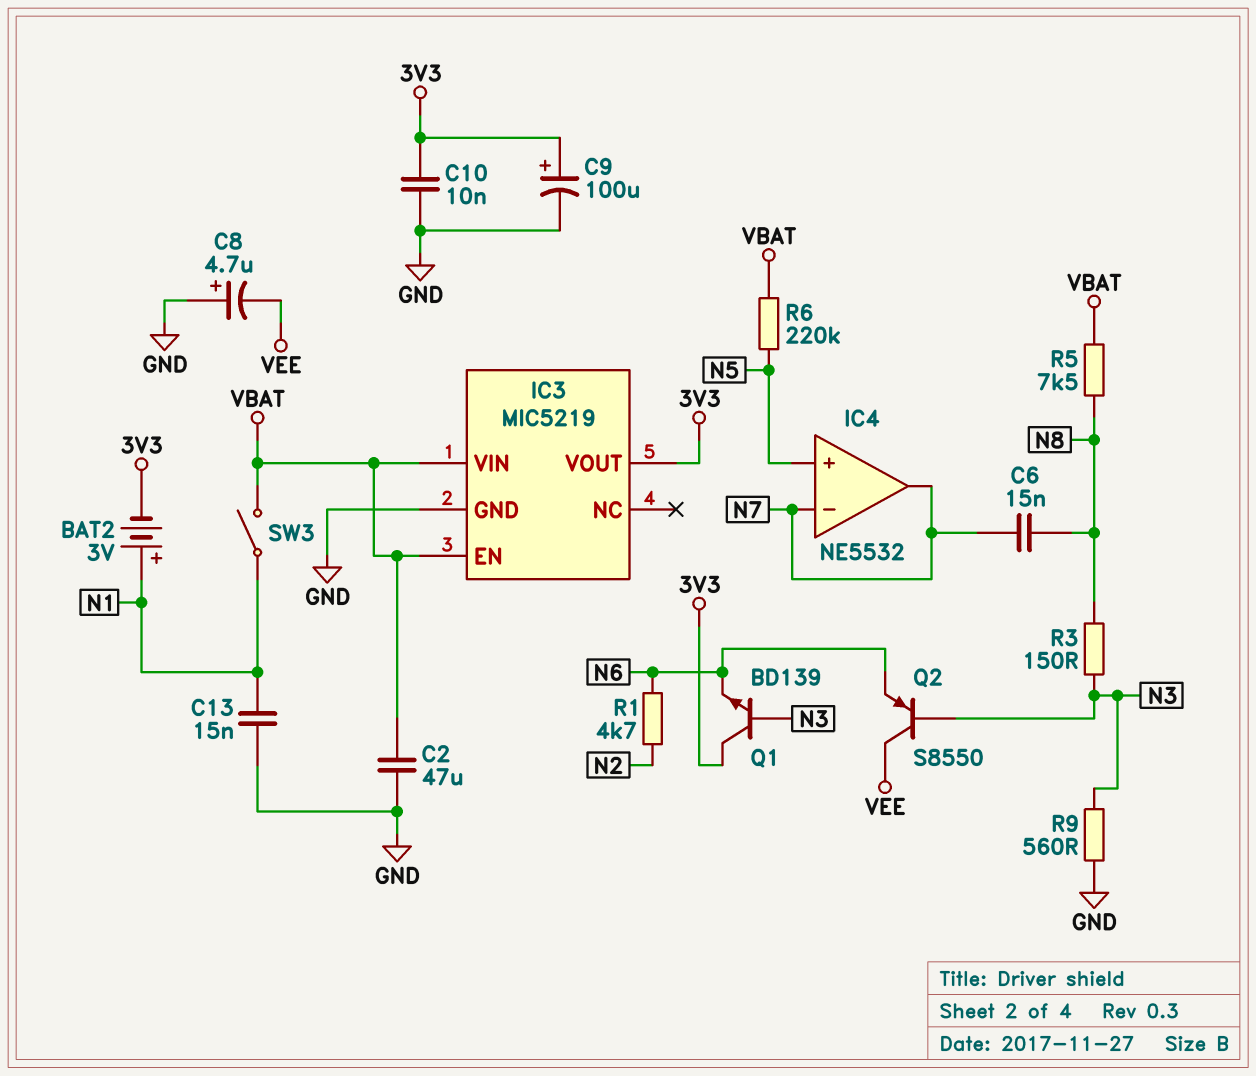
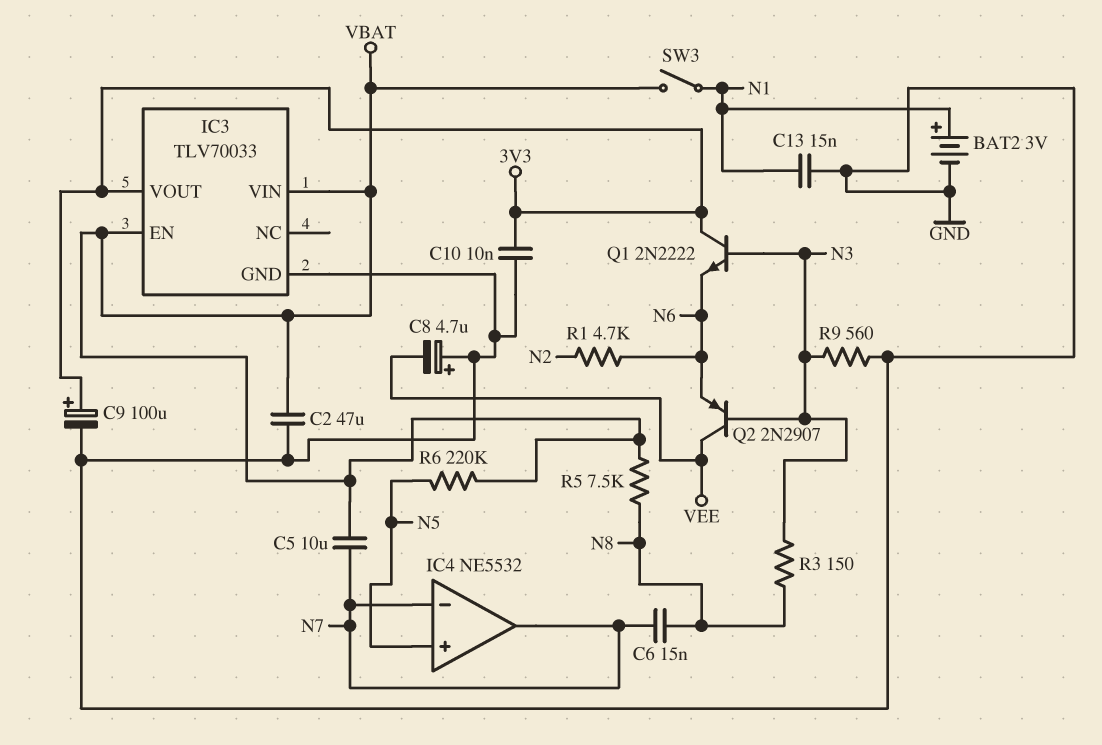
BAT2: 3V (plus N1, minus 3V3) -> 3V (plus N1, minus GND)
C5: none -> 10uF (N7, VBAT)
IC3: MIC5219 -> TLV70033
Q1: NPN BD139 (B N3, C 3V3, E N6) -> NPN 2N2222 (B N3, C 3V3, E N6)
Q2: PNP S8550 (B N3, C VEE, E N6) -> PNP 2N2907 (B N3, C VEE, E N6)

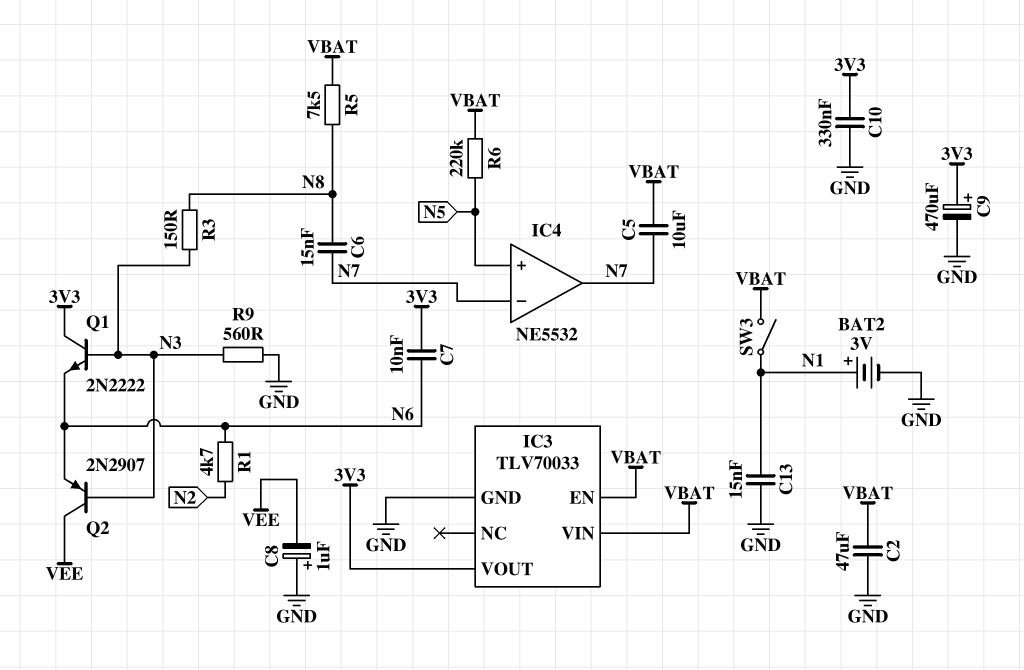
C7: none -> 10nF (3V3, N6)
C8: 4.7uF (plus GND, minus VEE) -> 1uF (plus GND, minus VEE)
C9: 100uF (plus 3V3, minus GND) -> 470uF (plus 3V3, minus GND)
C10: 10nF (3V3, GND) -> 330nF (3V3, GND)

